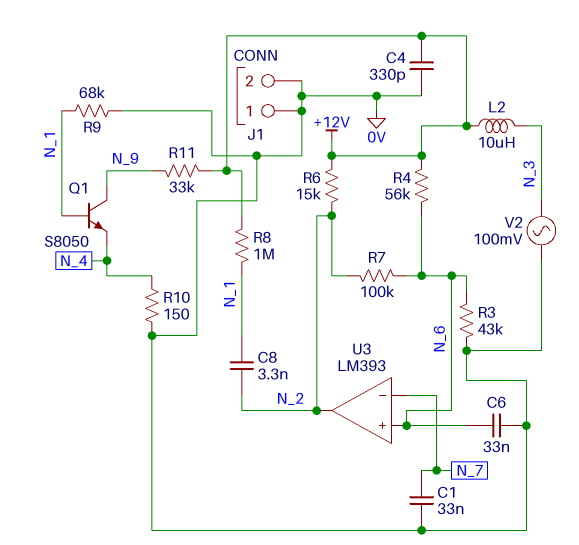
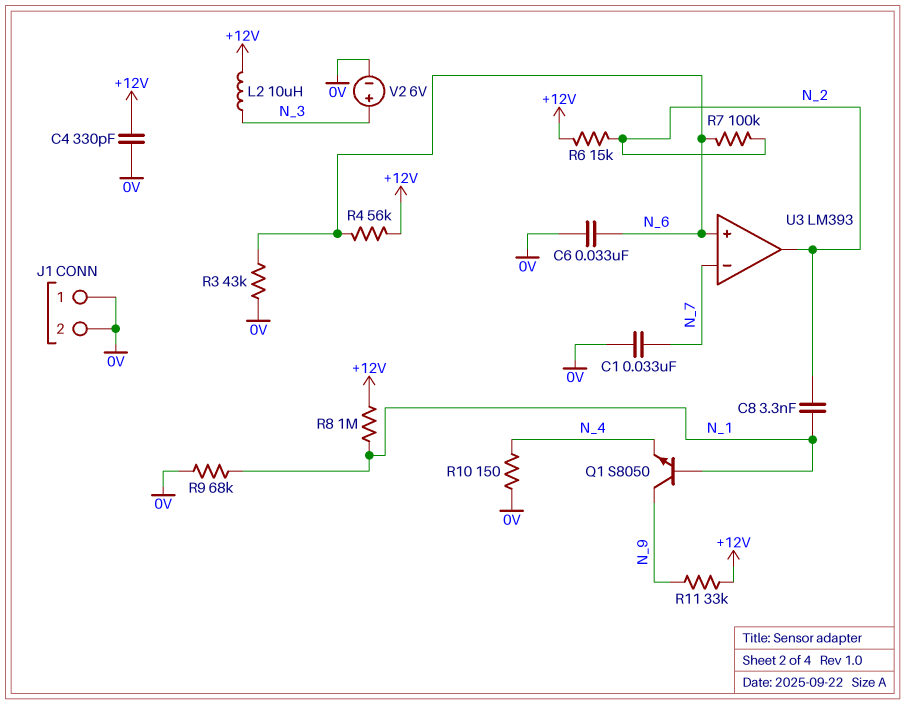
V2: AC 100mV (0V, N_3) -> 6V (plus N_3, minus 0V)

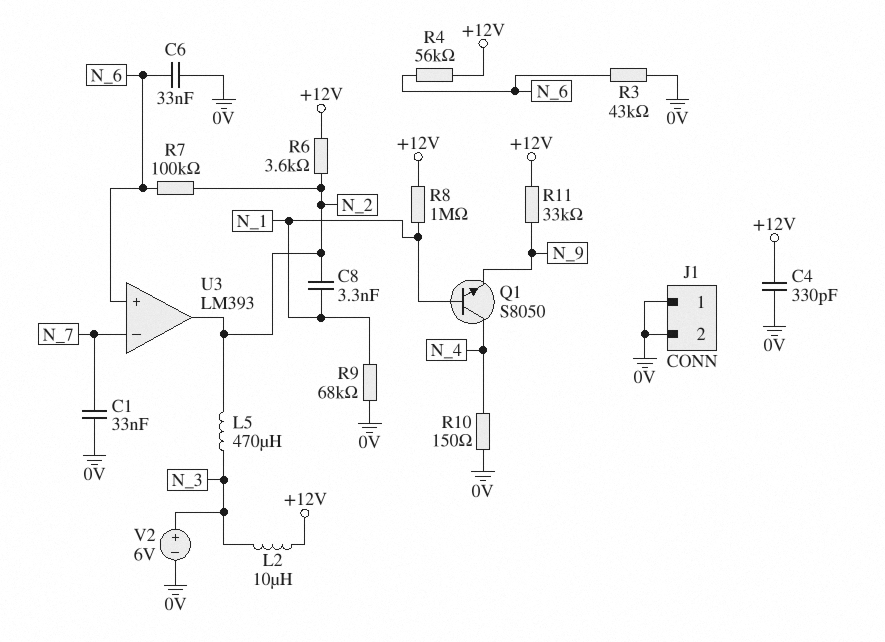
L5: none -> 470uH (N_2, N_3)
Q1: NPN S8050 (B N_1, C N_9, E N_4) -> NPN S8050 (B N_1, C N_4, E N_9)
R6: 15k (+12V, N_2) -> 3.6k (+12V, N_2)

